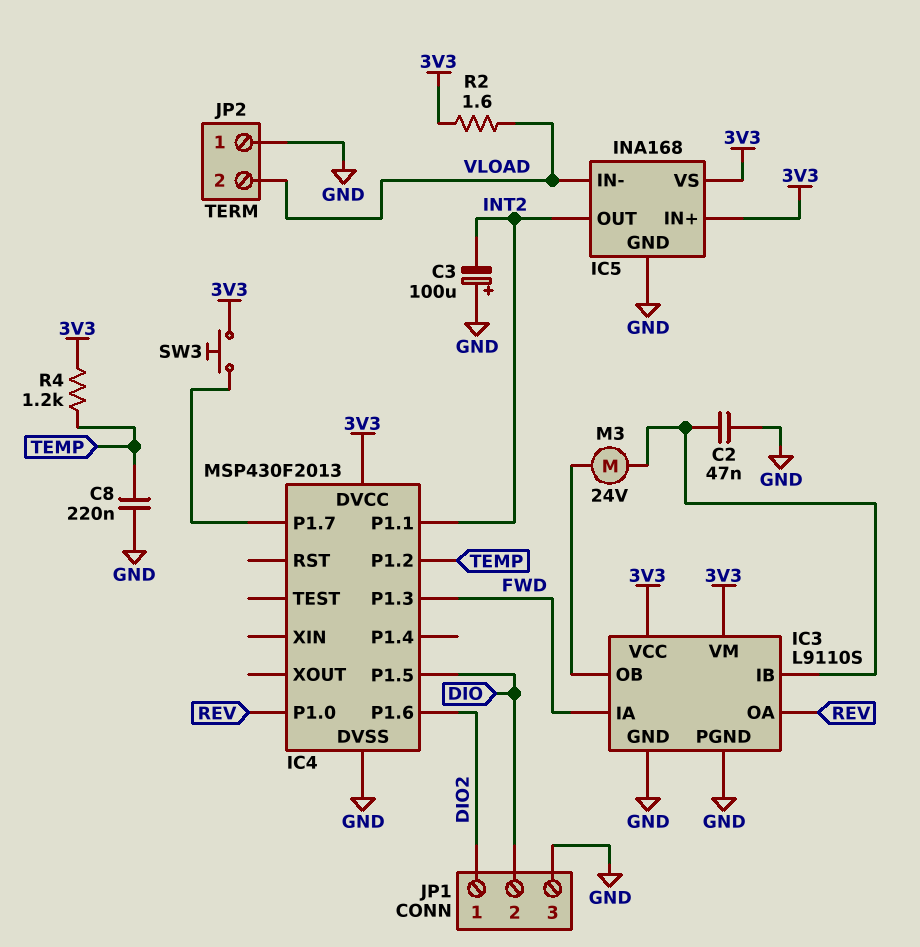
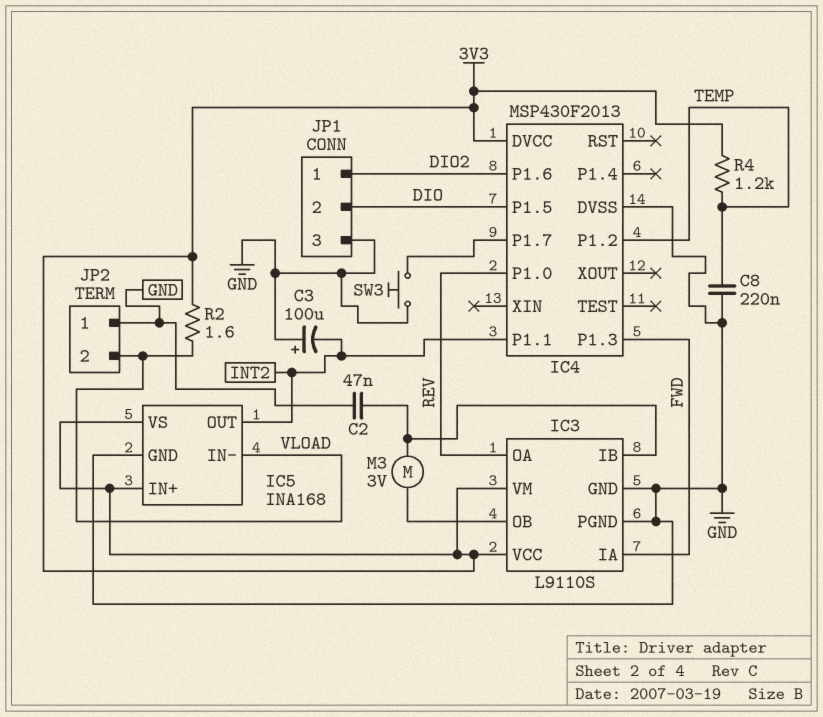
M3: motor 24V (IC3/IB, IC3/OB) -> motor 3V (IC3/IB, IC3/OB)
SW3: button (3V3, IC4/P1.7) -> button (GND, IC4/P1.7)

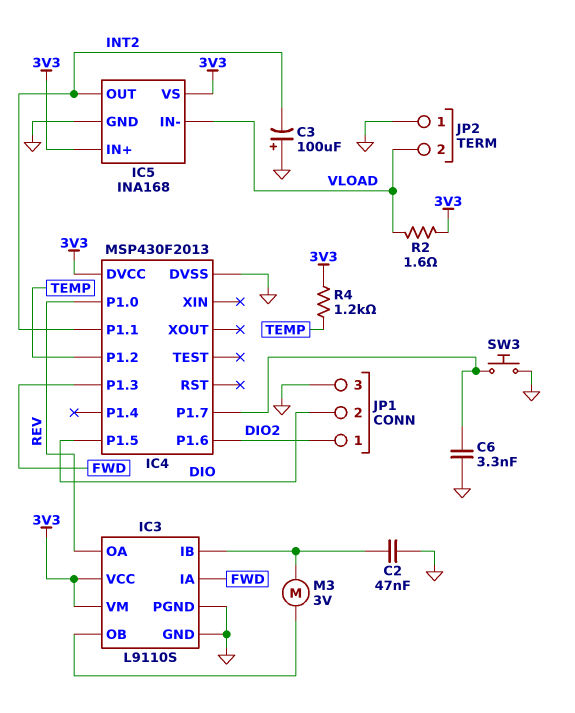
C6: none -> 3.3nF (GND, IC4/P1.7)
C8: 220nF (GND, TEMP) -> none

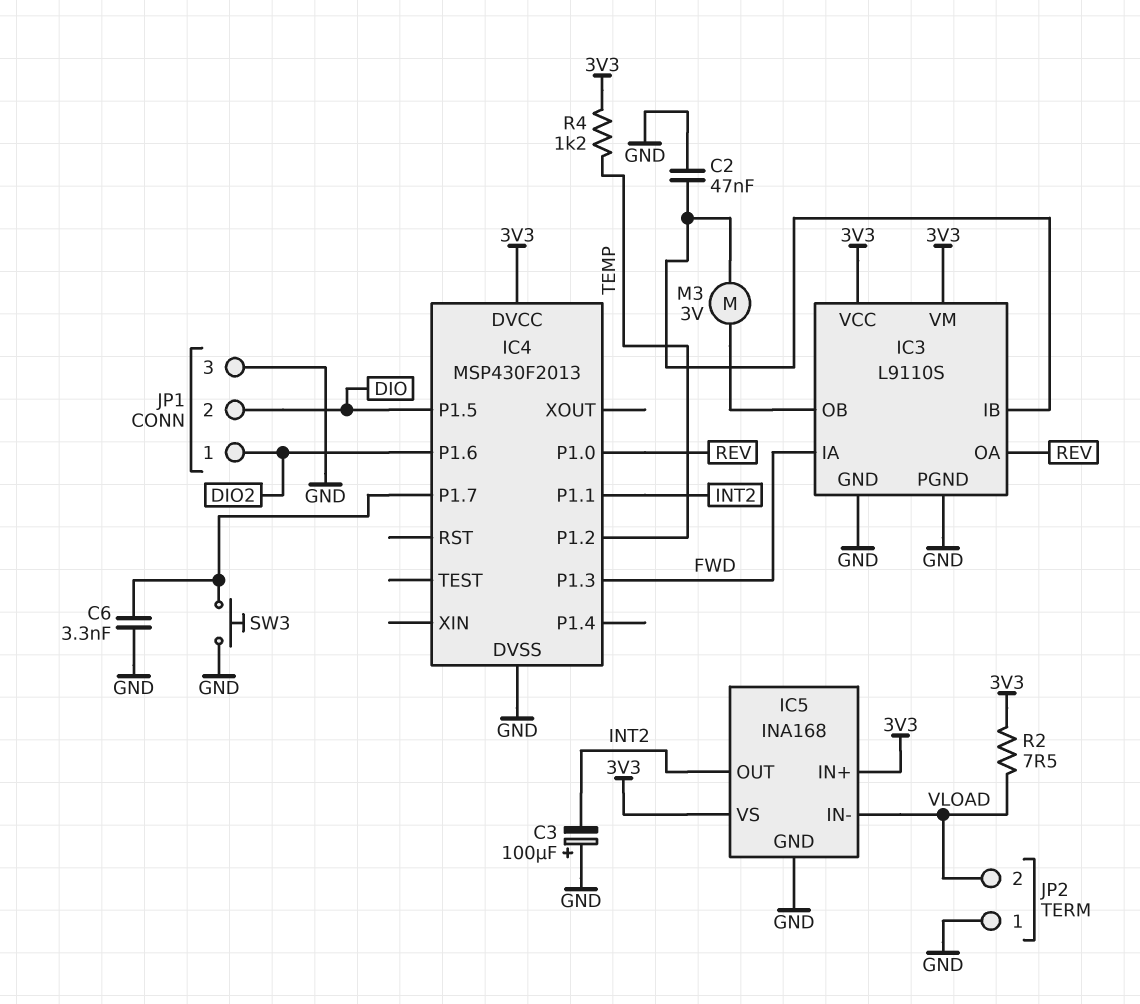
R2: 1.6 (3V3, VLOAD) -> 7.5 (3V3, VLOAD)

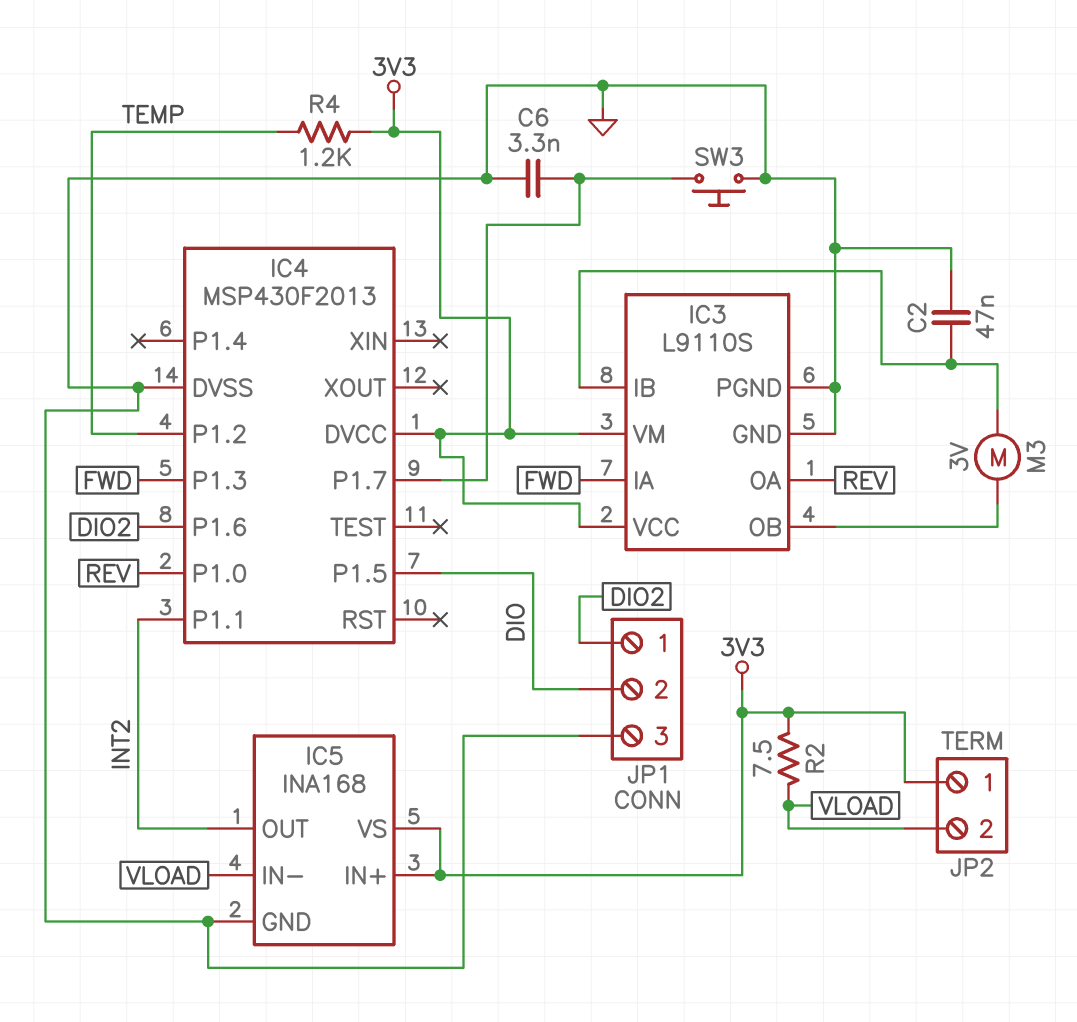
C3: 100uF (plus GND, minus INT2) -> none
JP2 pin 1: GND -> 3V3

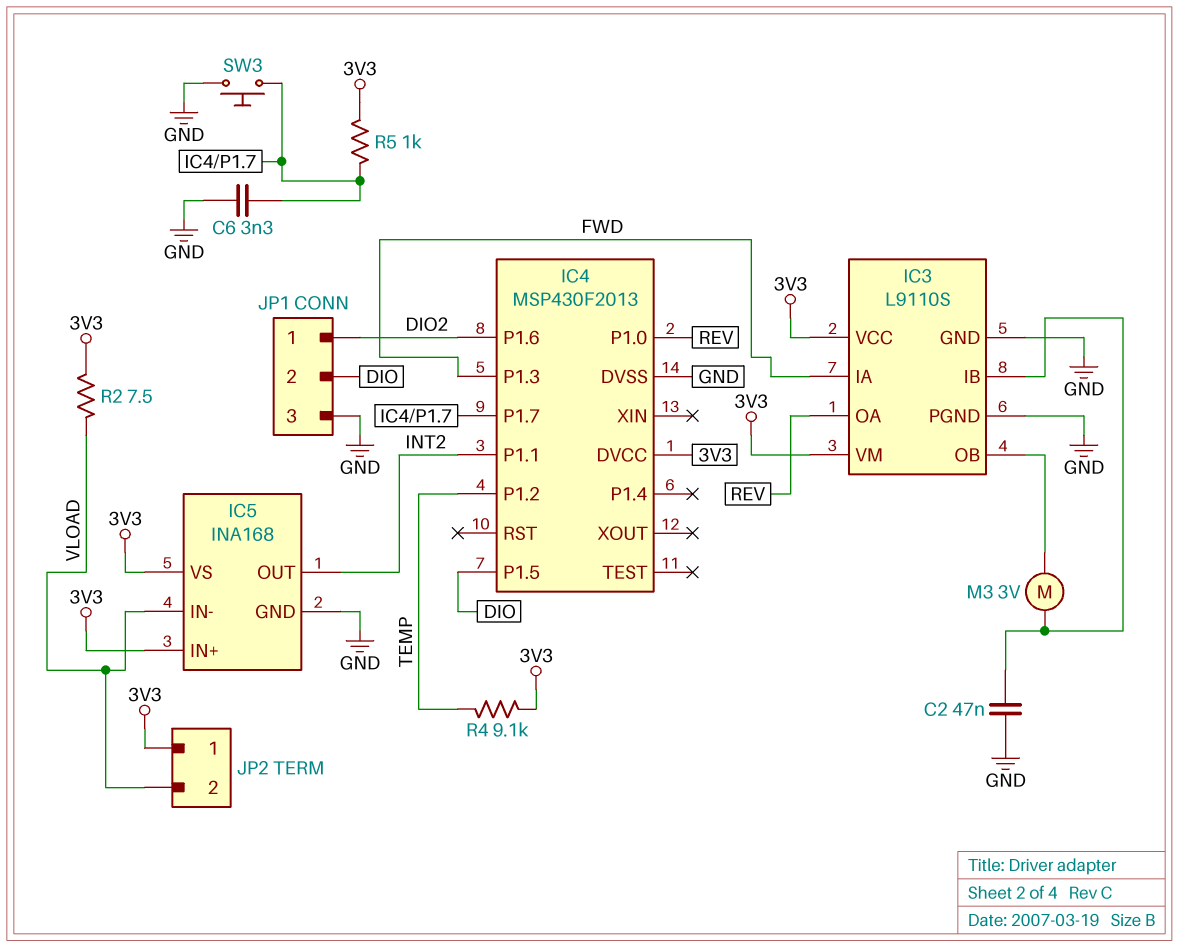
R4: 1.2k (3V3, TEMP) -> 9.1k (3V3, TEMP)
R5: none -> 1k (3V3, IC4/P1.7)

